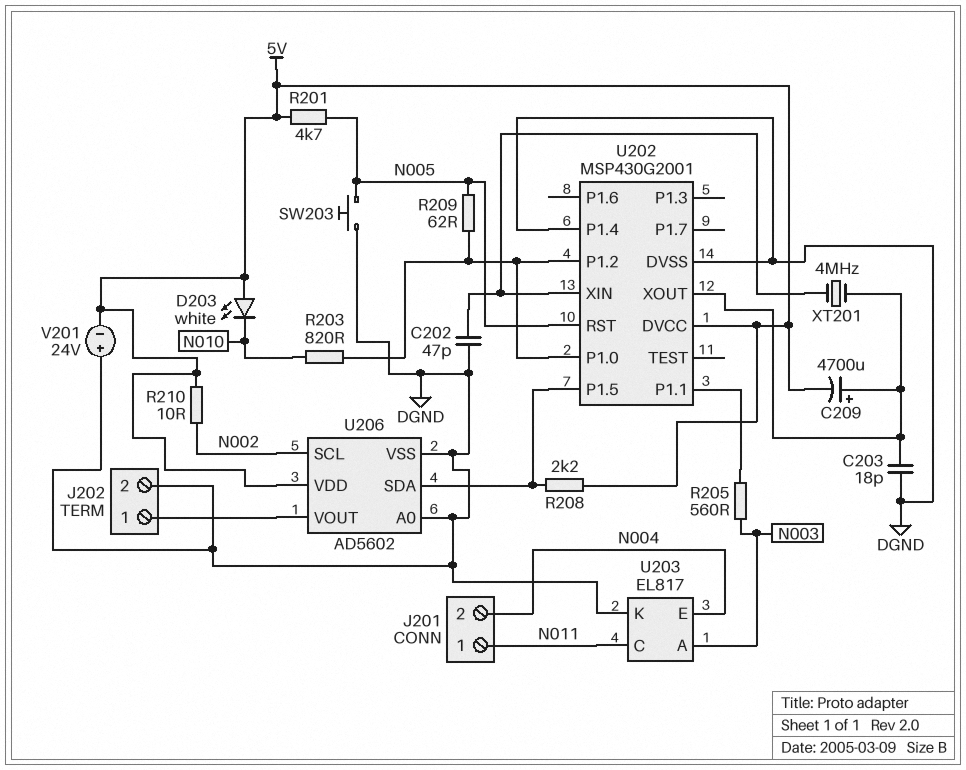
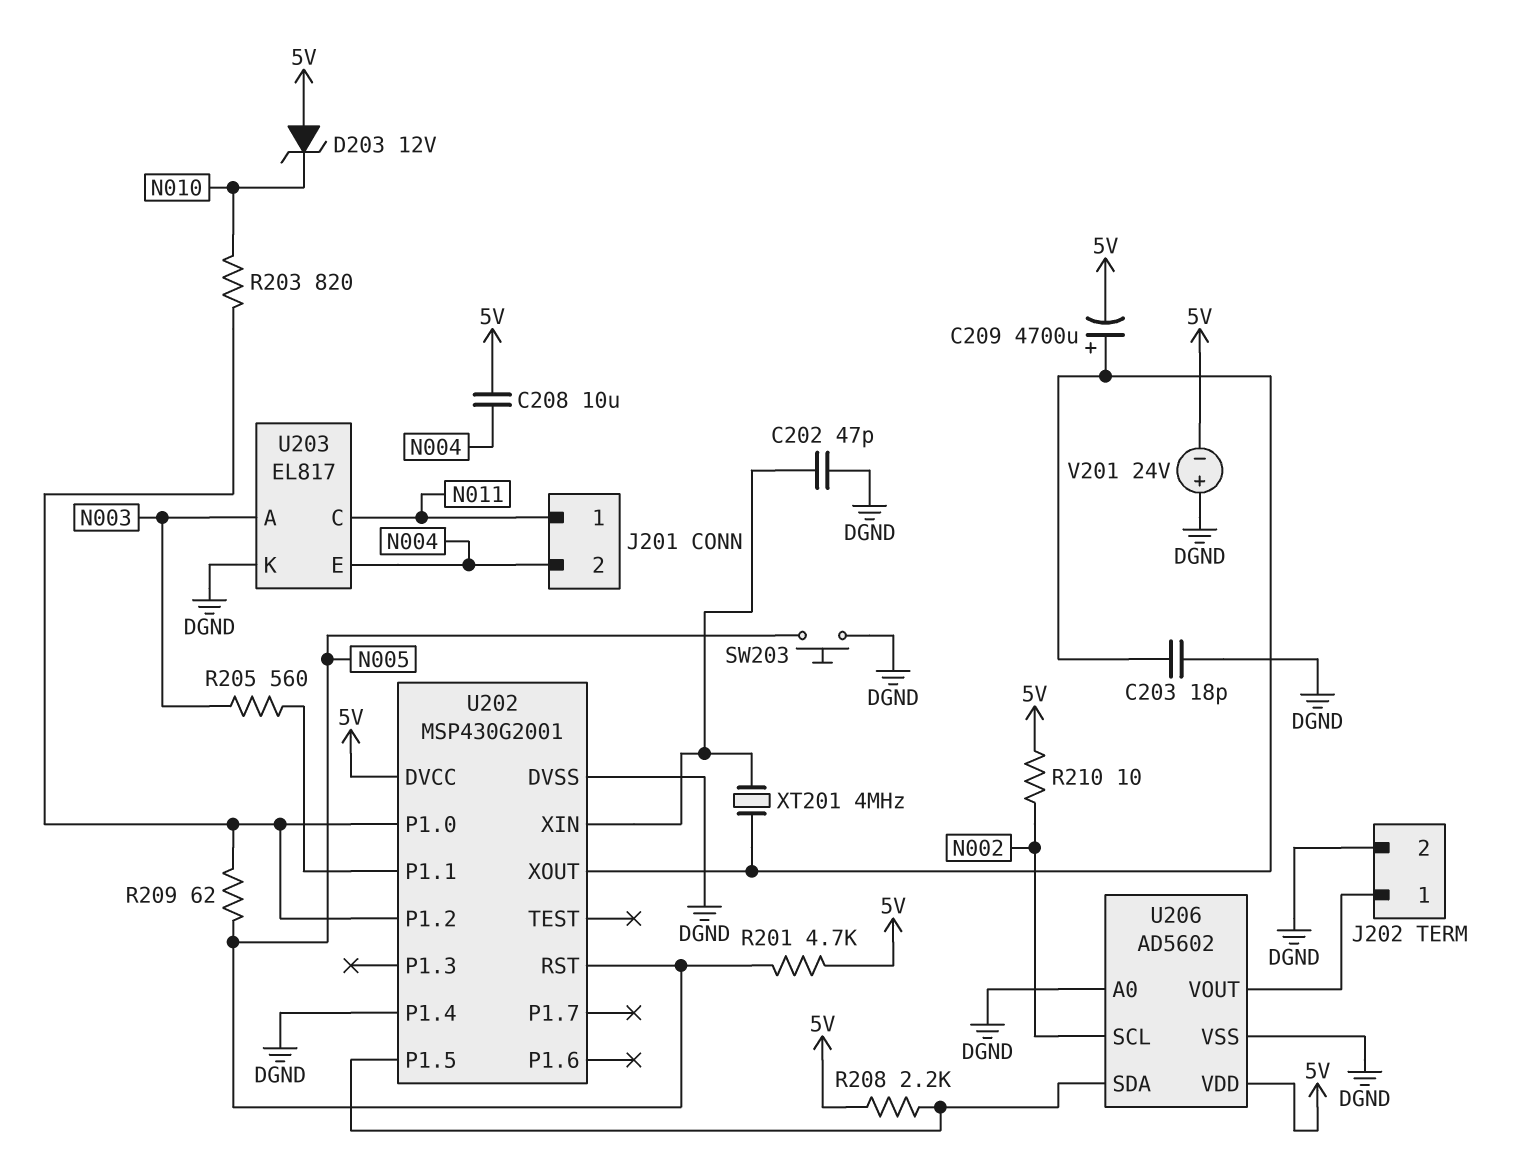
C208: none -> 10uF (5V, N004)
D203: LED white (A 5V, K N010) -> zener 12V (A 5V, K N010)

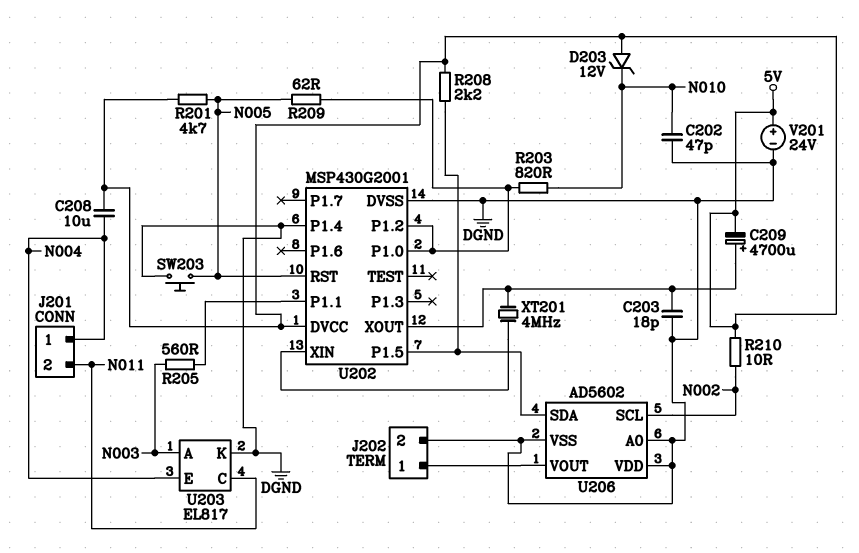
C202: 47pF (DGND, U202/XIN) -> 47pF (DGND, N010)
J201 pin 1: N011 -> N004
J201 pin 2: N004 -> N011
U206 pin VDD: 5V -> DGND
V201: 24V (plus DGND, minus 5V) -> 24V (plus 5V, minus DGND)

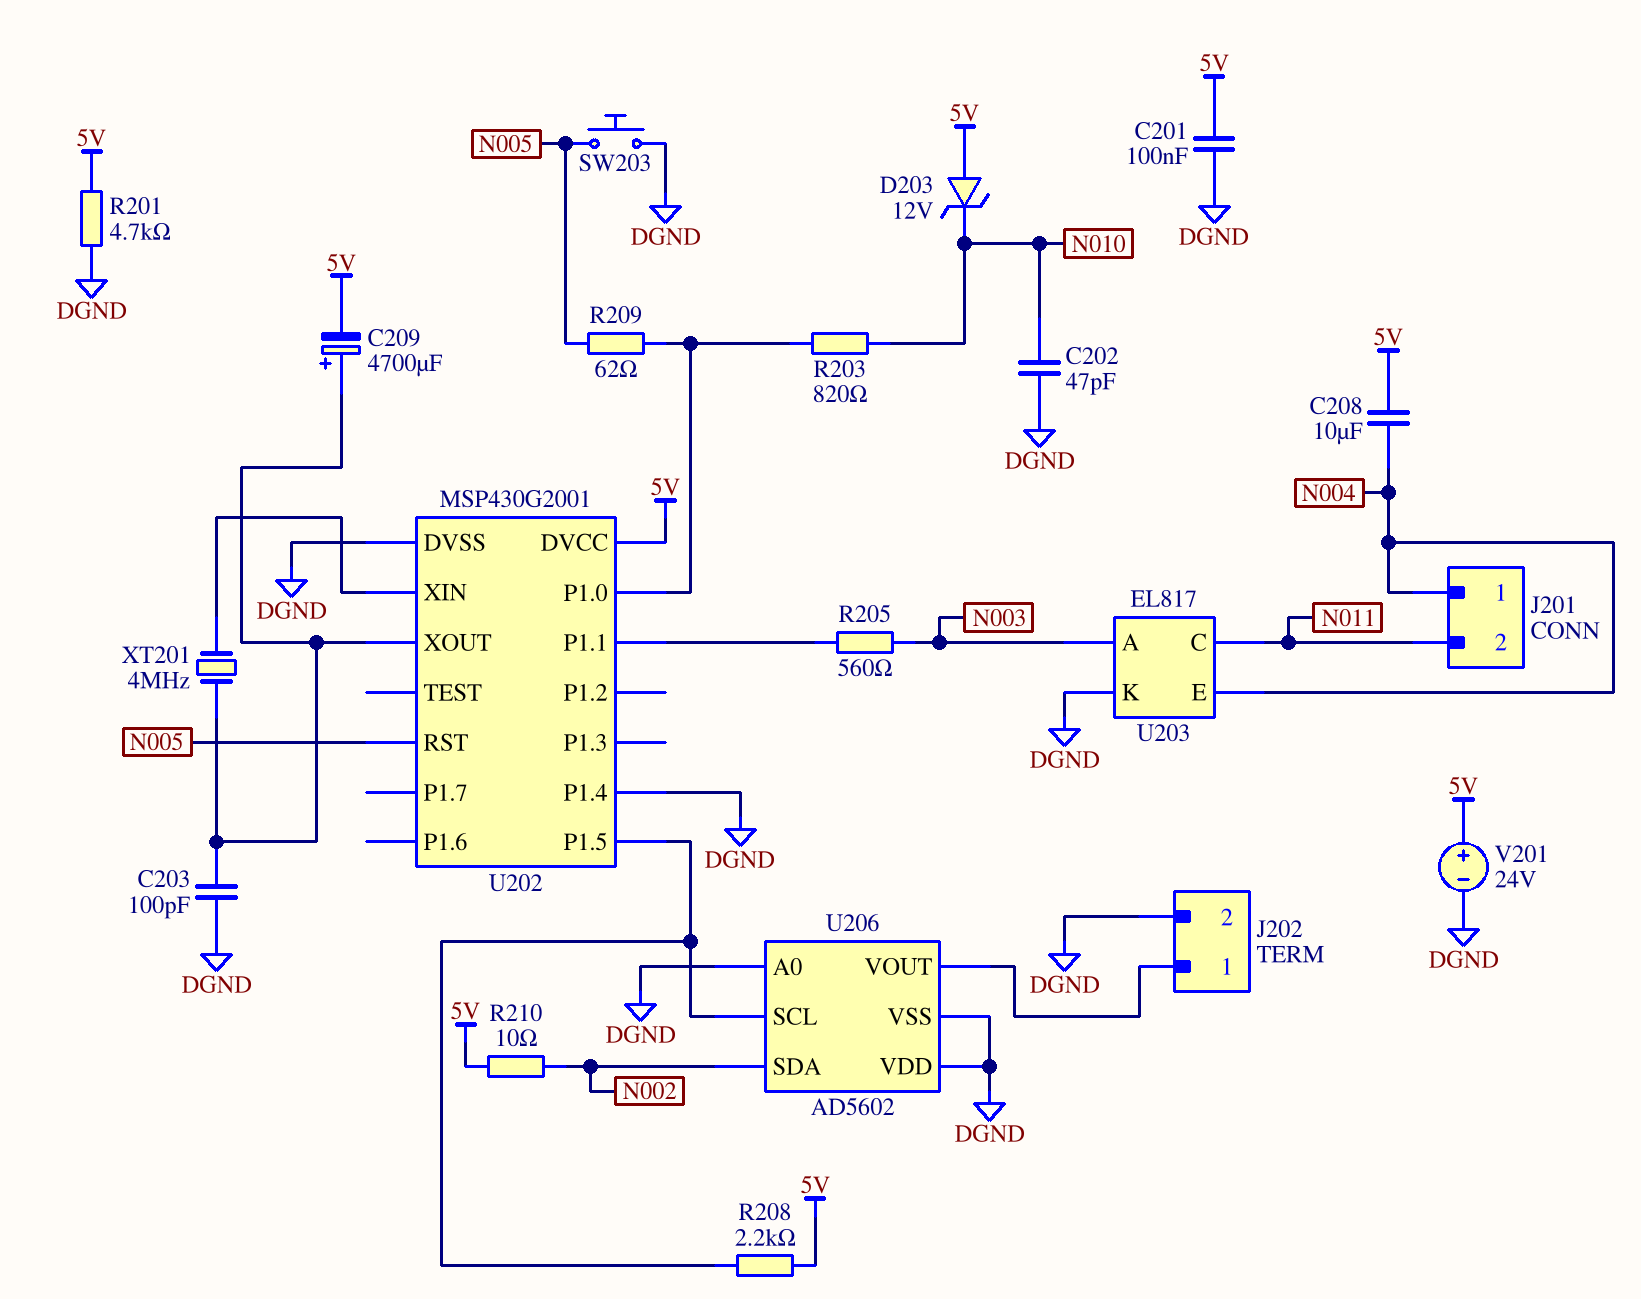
C201: none -> 100nF (5V, DGND)
C203: 18pF (DGND, U202/XOUT) -> 100pF (DGND, U202/XOUT)
R201: 4.7k (5V, N005) -> 4.7k (5V, DGND)
U202 pin P1.2: U202/P1.0 -> none
U206 pin SCL: N002 -> U202/P1.5
U206 pin SDA: U202/P1.5 -> N002

